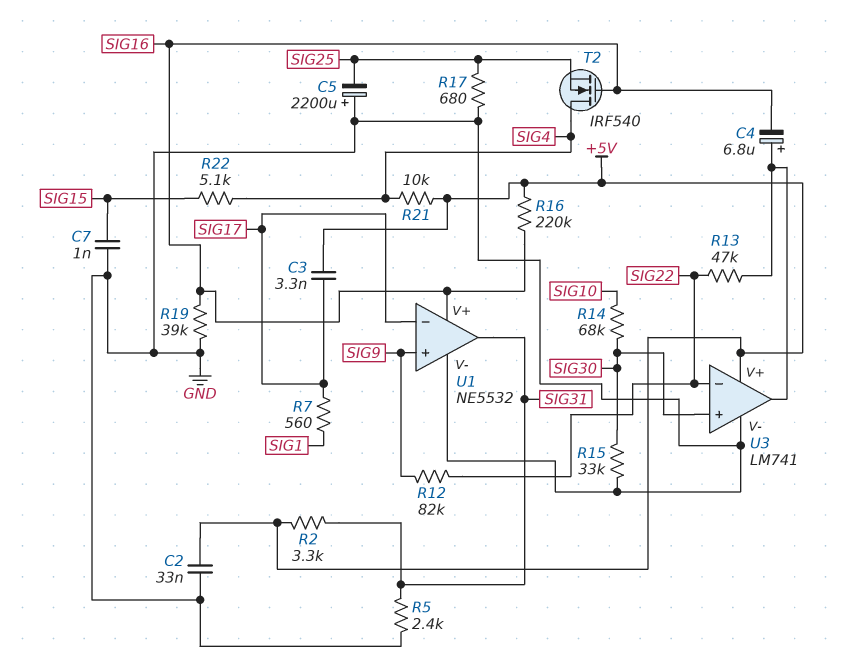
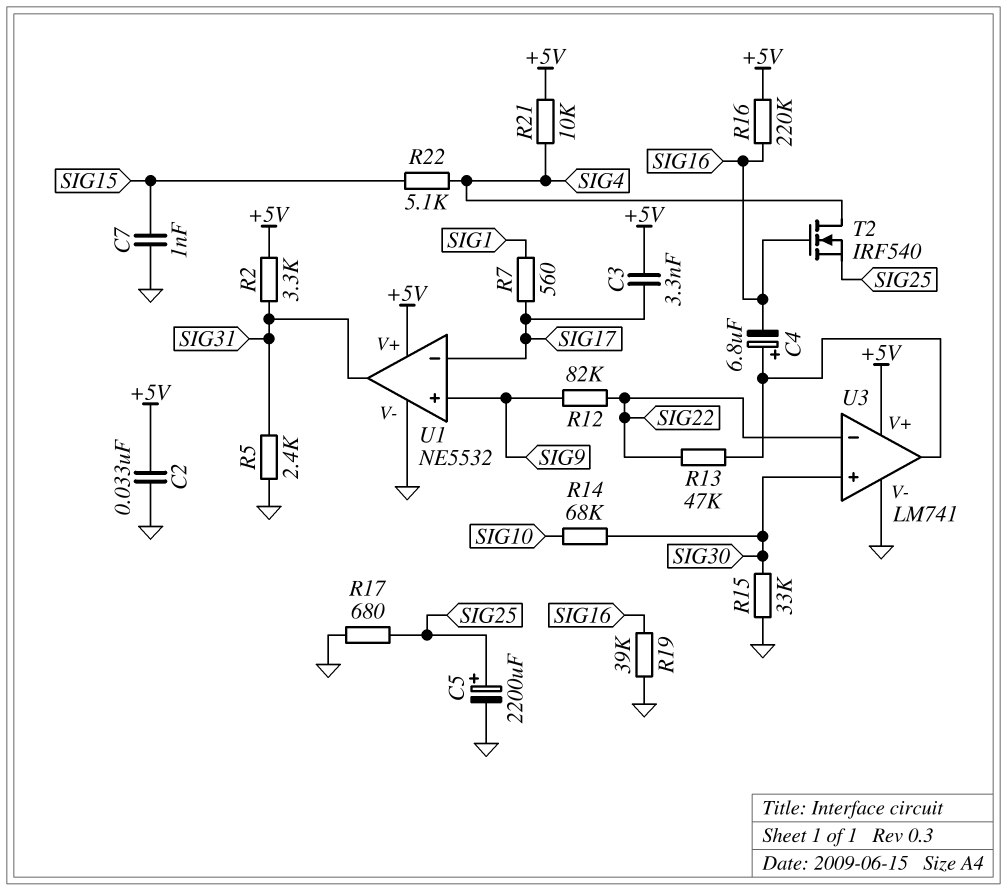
C5: 2200uF (plus GND, minus SIG25) -> 2200uF (plus SIG25, minus GND)
U1 pin V+: SIG16 -> +5V

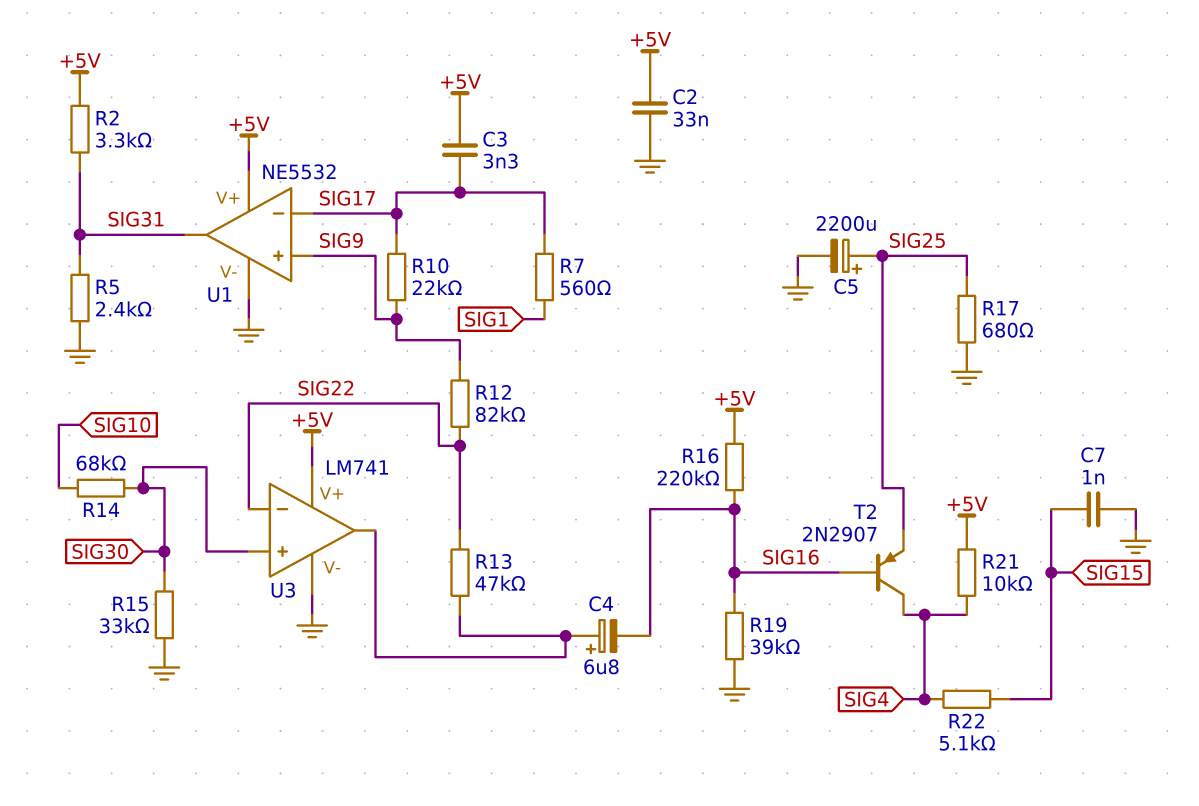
R10: none -> 22k (SIG9, SIG17)
T2: NMOS IRF540 (G SIG16, D SIG4, S SIG25) -> PNP 2N2907 (B SIG16, C SIG4, E SIG25)

